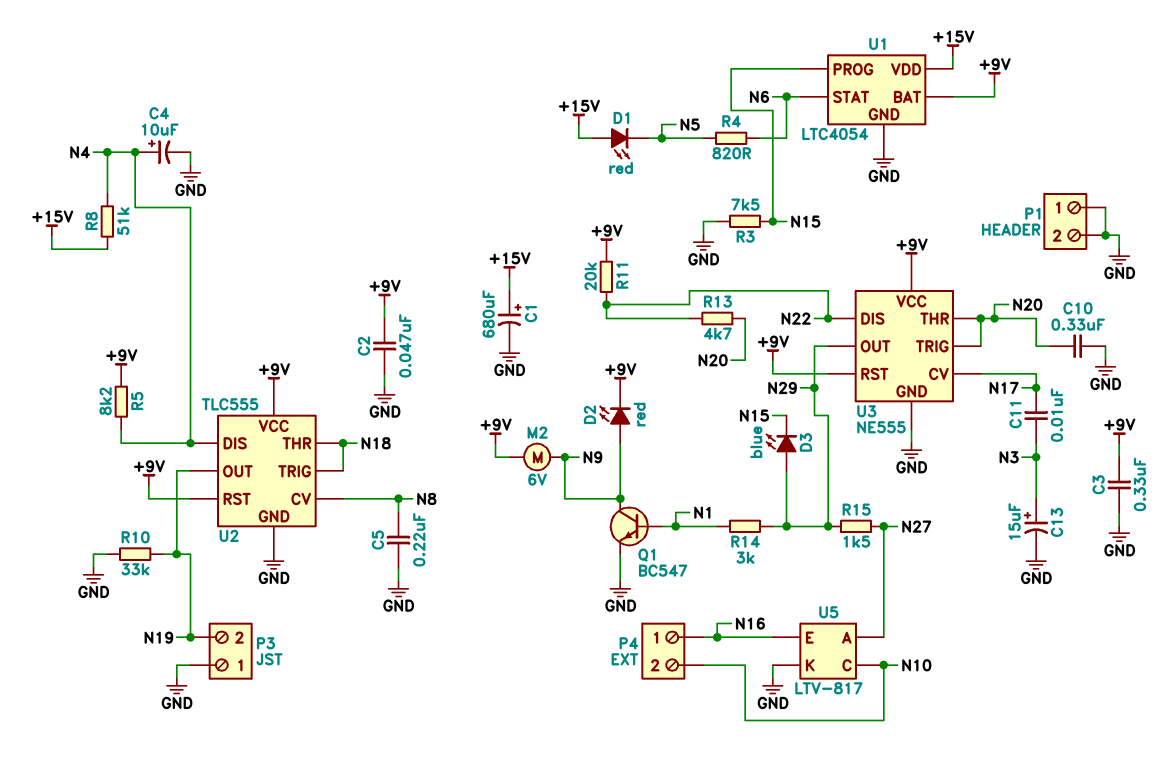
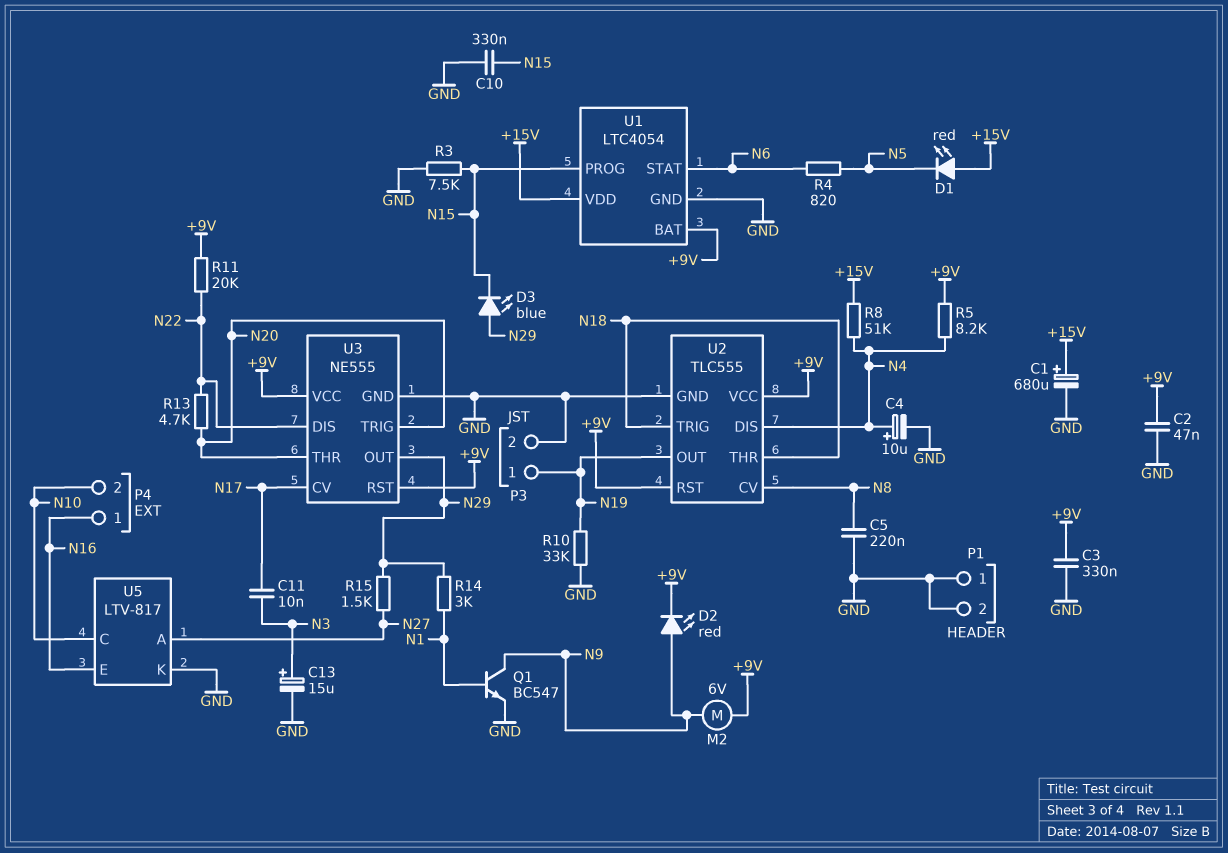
C10: 330nF (GND, N20) -> 330nF (GND, N15)
P3 pin 1: GND -> N19
P3 pin 2: N19 -> GND

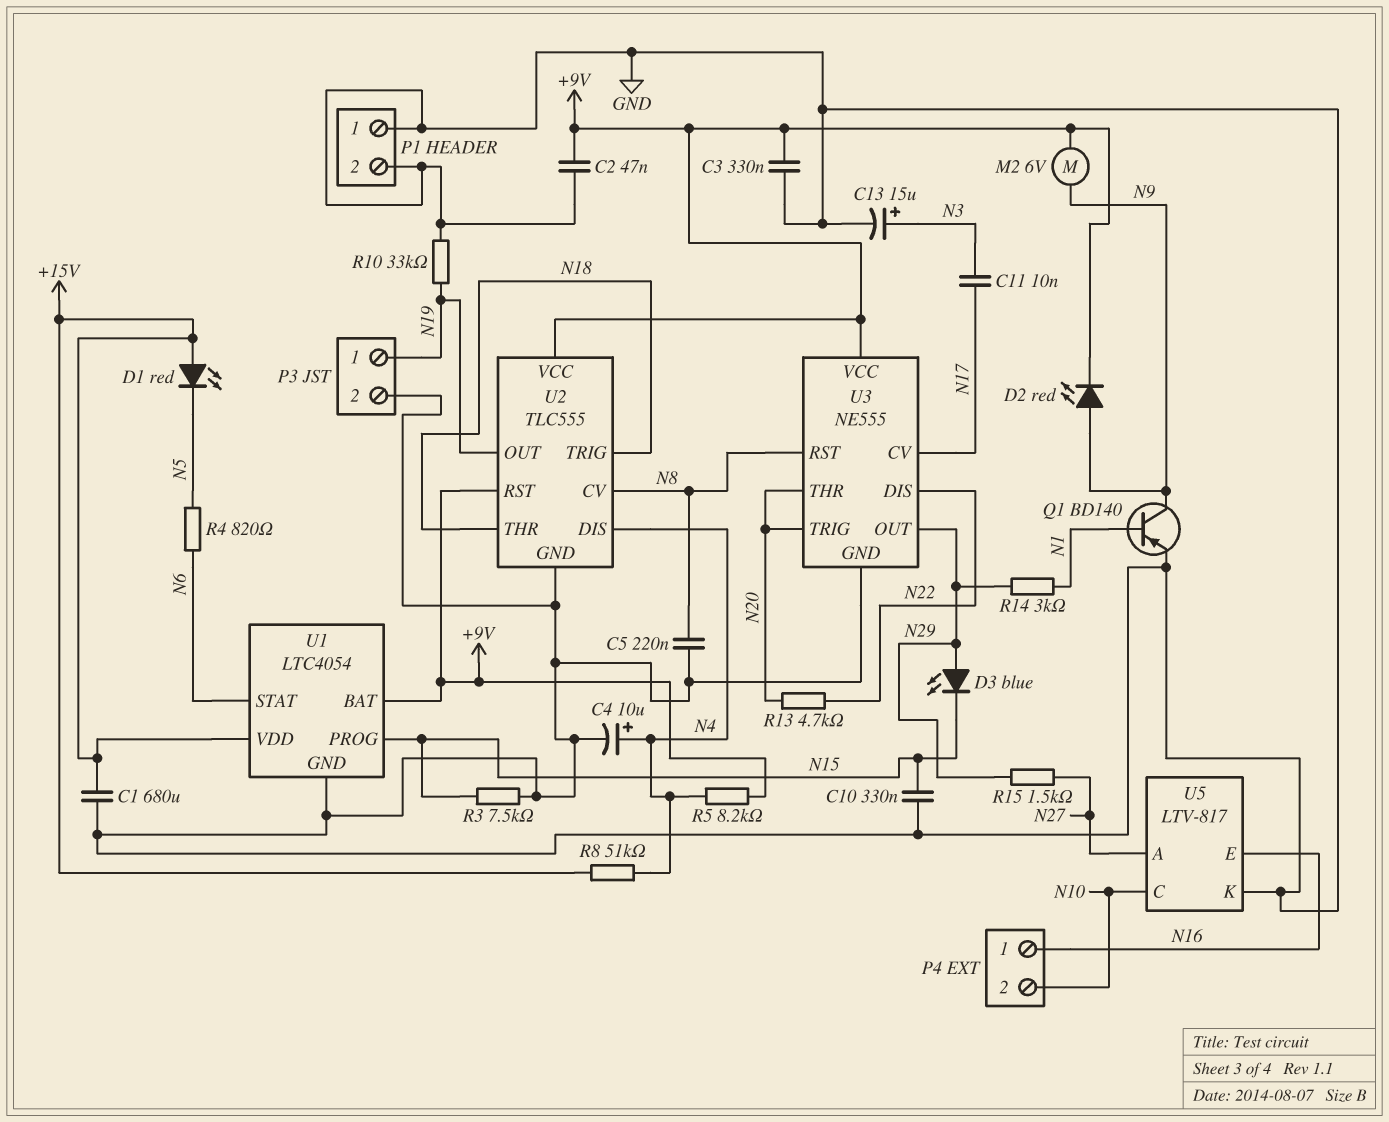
C1: 680uF (plus +15V, minus GND) -> 680uF (+15V, GND)
Q1: NPN BC547 (B N1, C N9, E GND) -> PNP BD140 (B N1, C N9, E GND)
R11: 20k (+9V, N22) -> none
U3 pin RST: +9V -> N8

